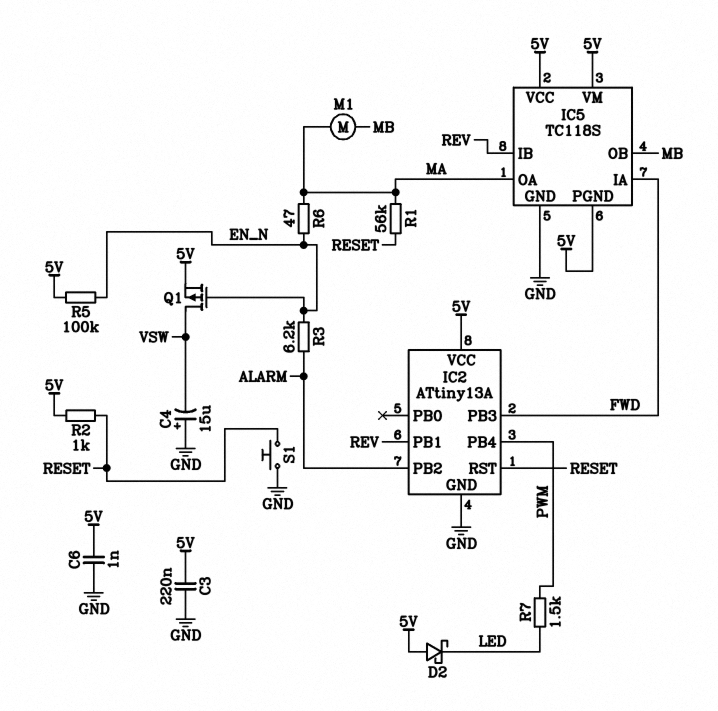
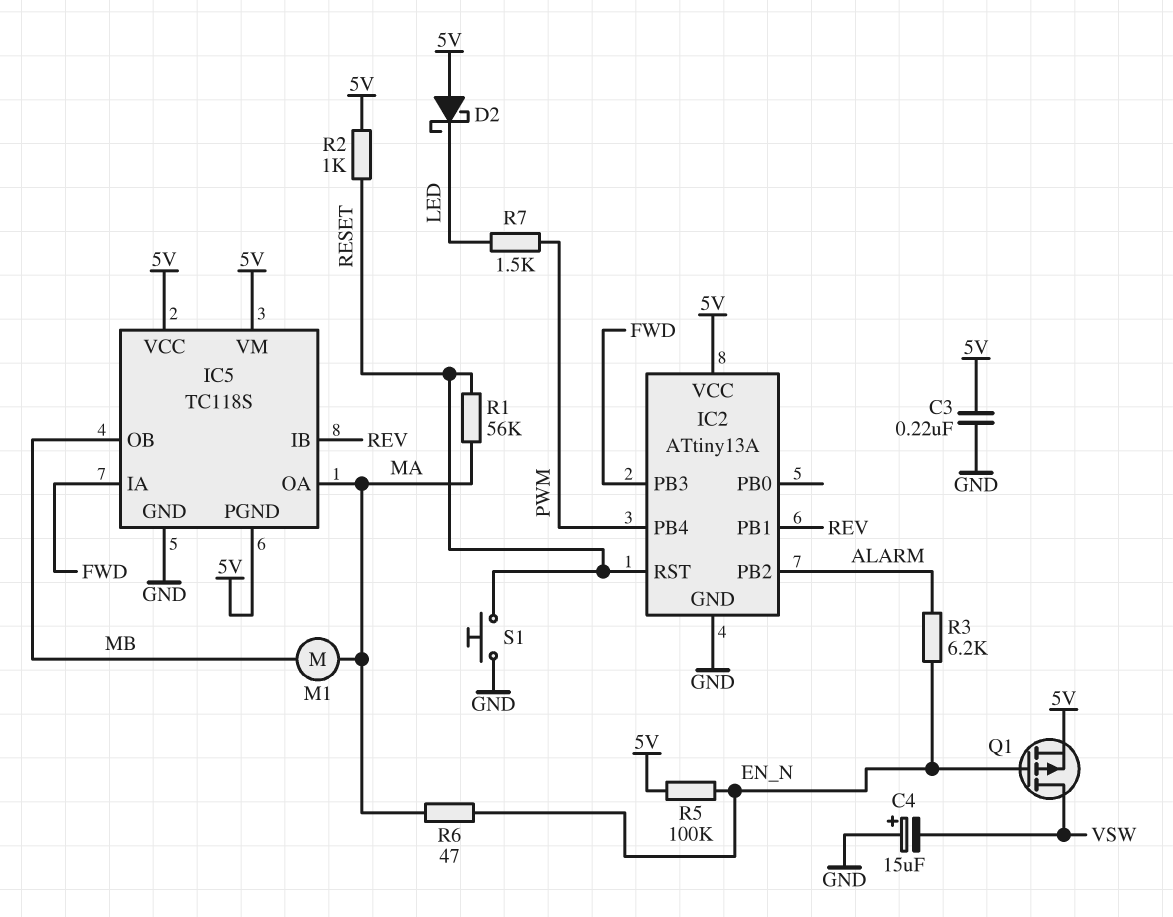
C6: 1nF (5V, GND) -> none

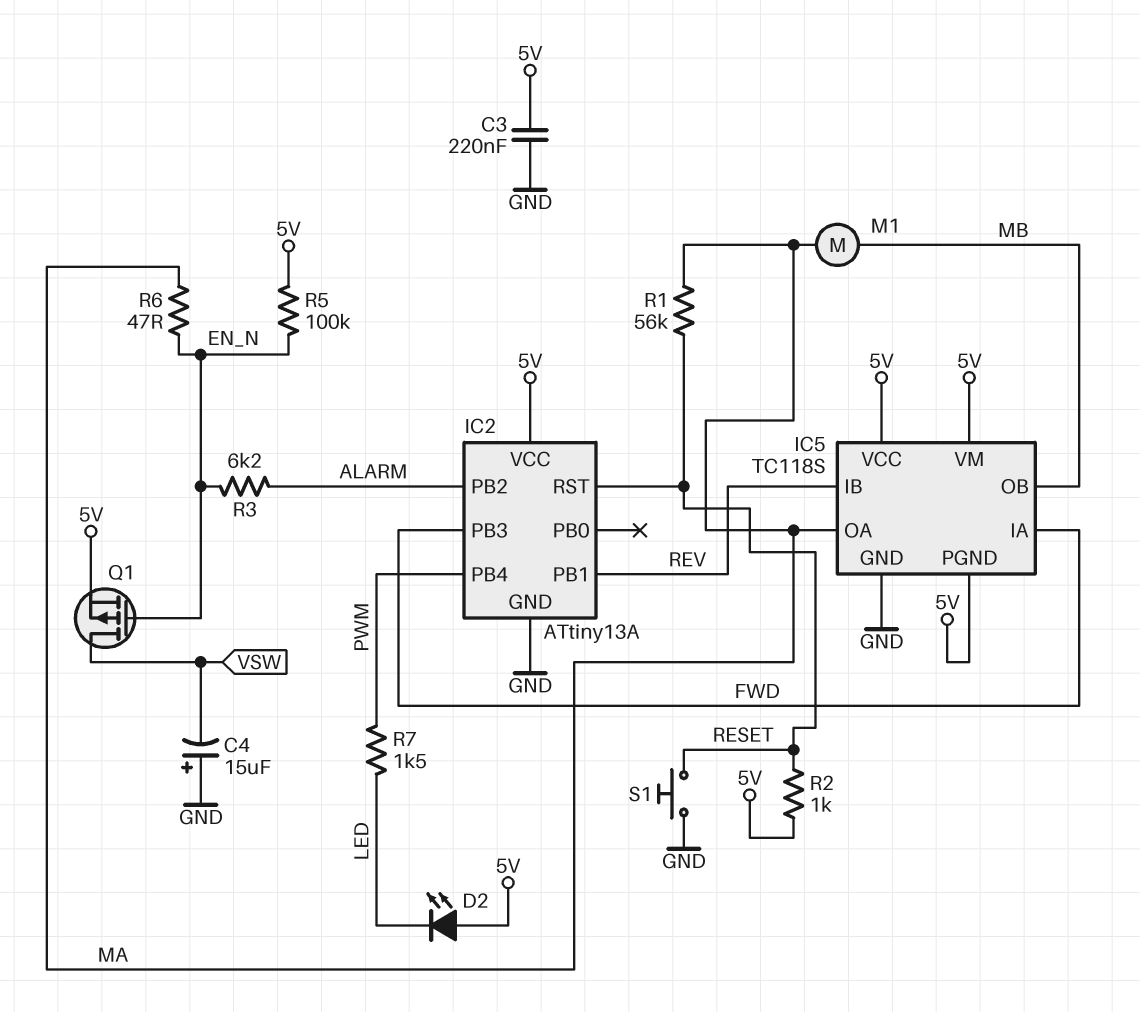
D2: schottky (A 5V, K LED) -> LED (A 5V, K LED)

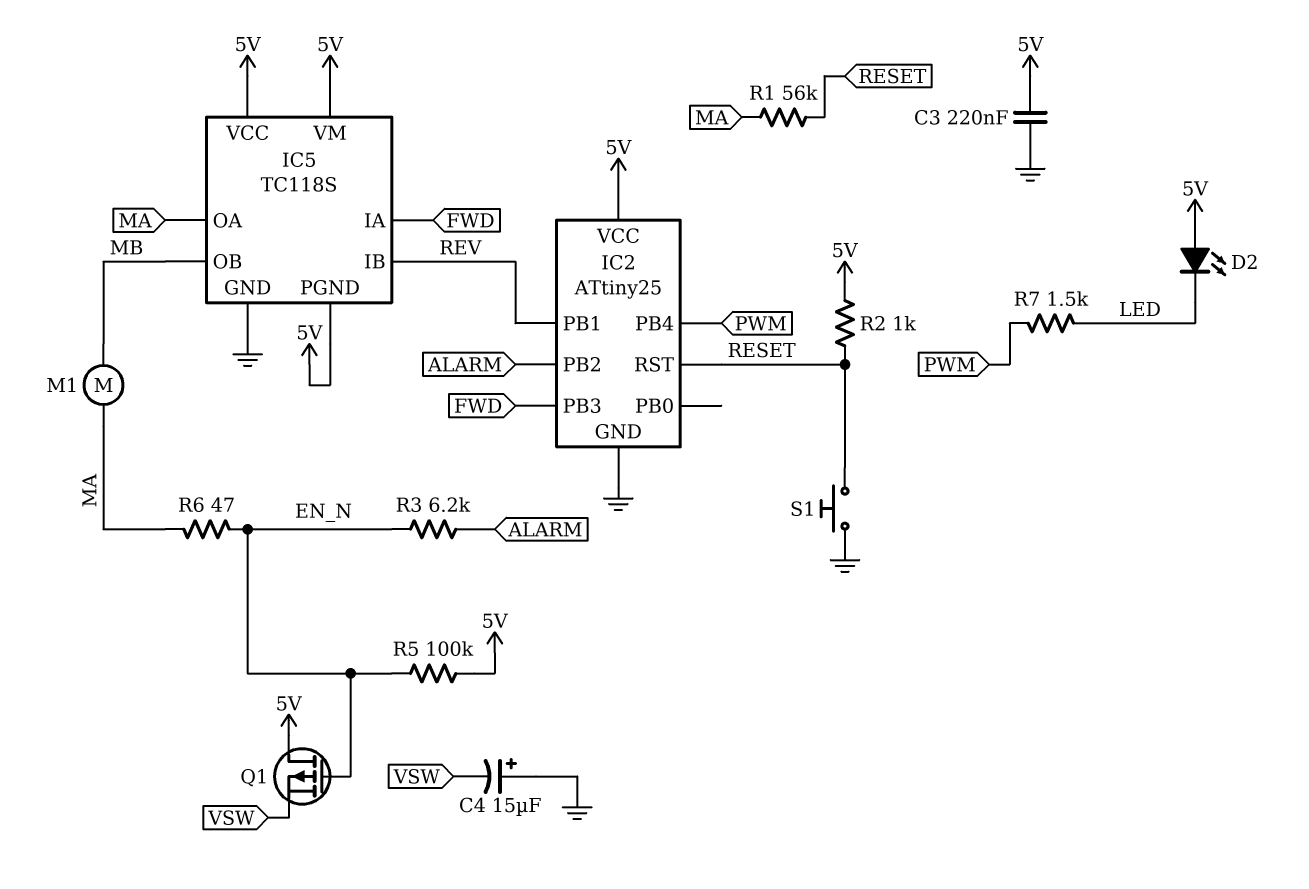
IC2: ATtiny13A -> ATtiny25
Q1: PMOS (G EN_N, D VSW, S 5V) -> PMOS (G EN_N, D 5V, S VSW)

